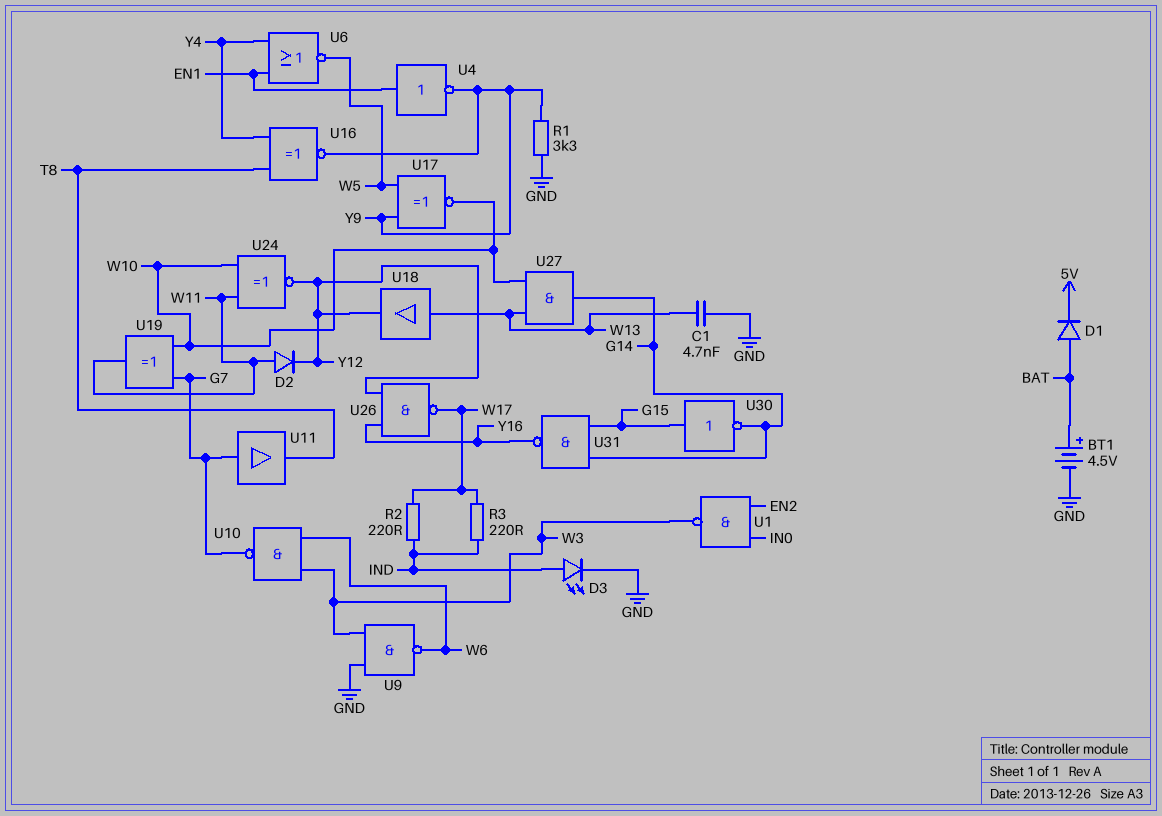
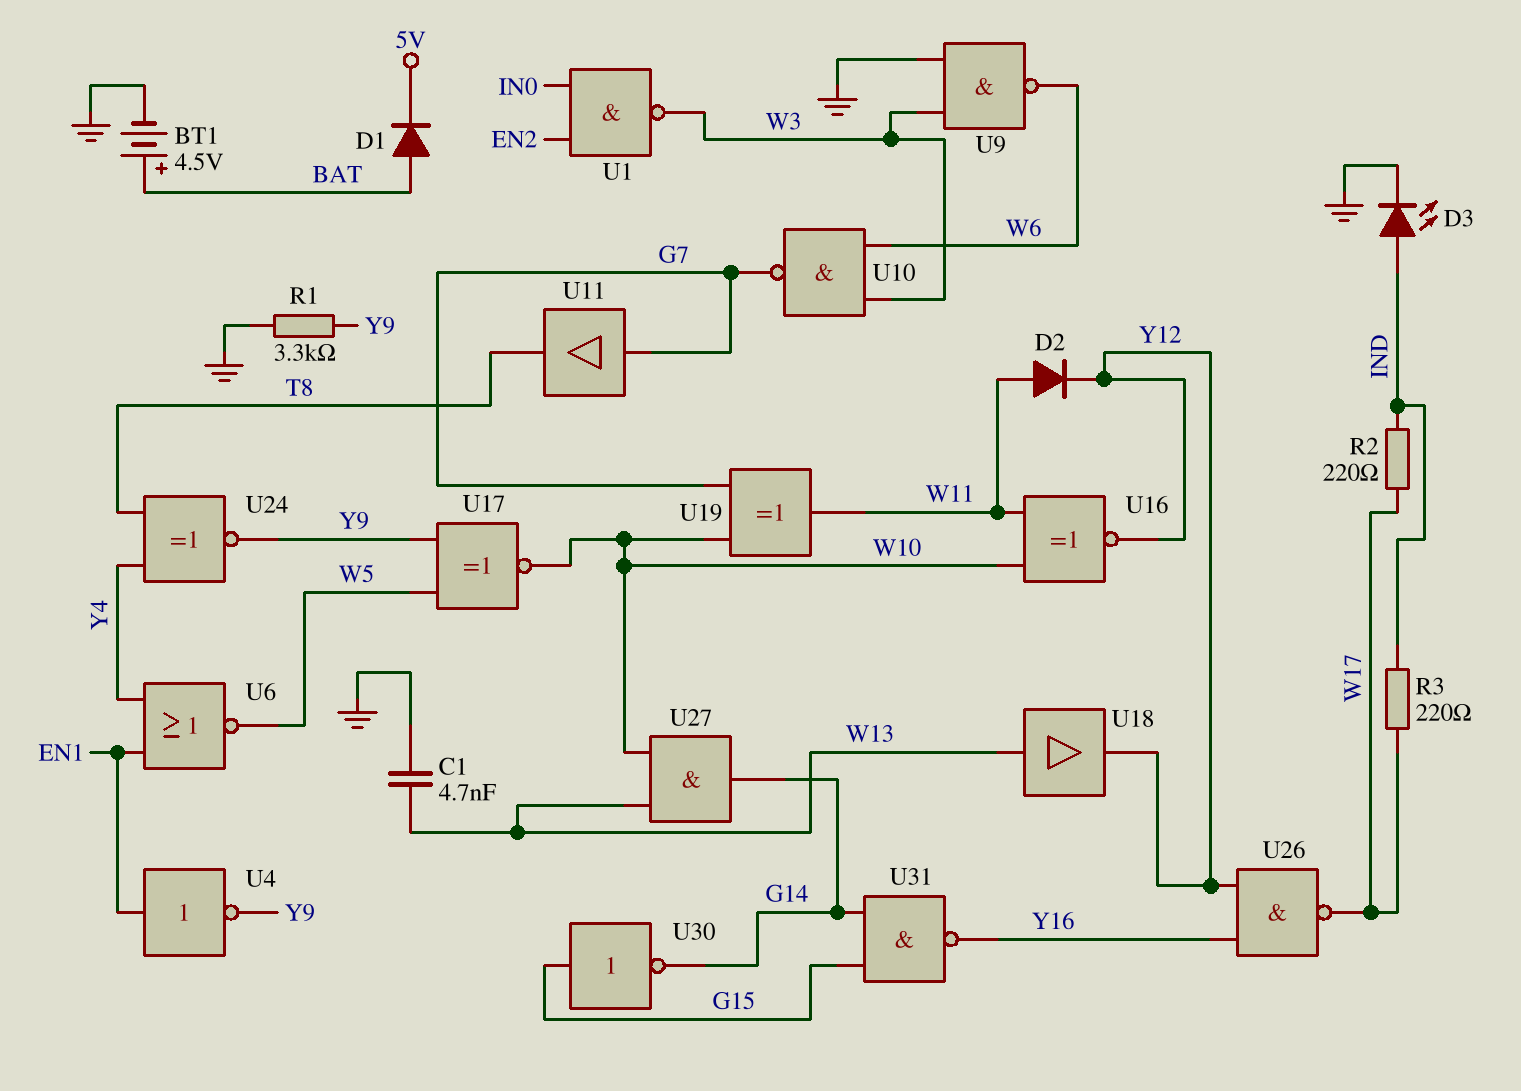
U16: XNOR (in T8, in Y4, out Y9) -> XNOR (in W10, in W11, out Y12)
U24: XNOR (in W10, in W11, out Y12) -> XNOR (in T8, in Y4, out Y9)

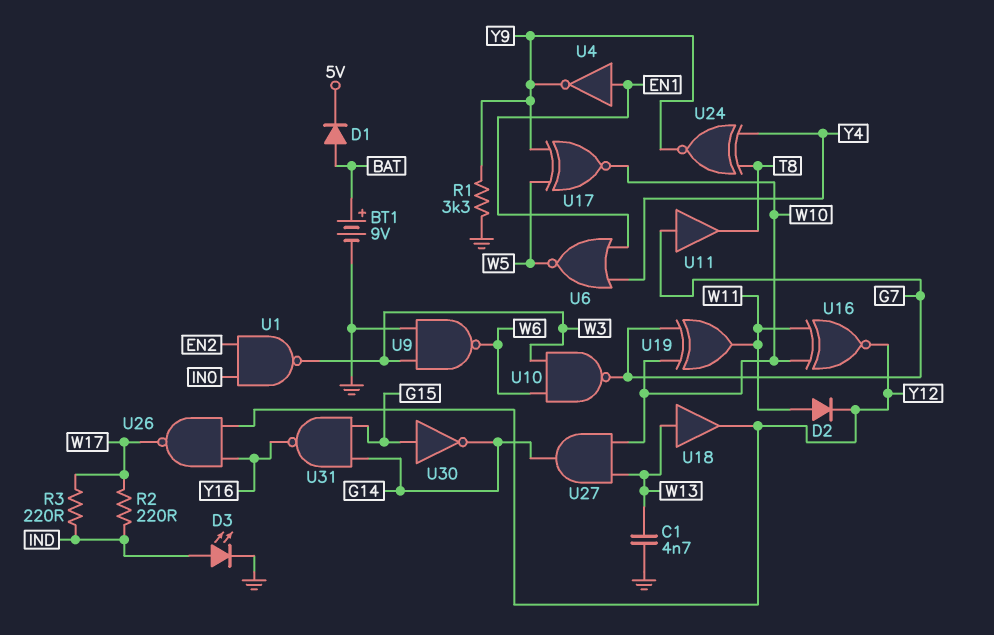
BT1: 4.5V (plus BAT, minus GND) -> 9V (plus BAT, minus GND)

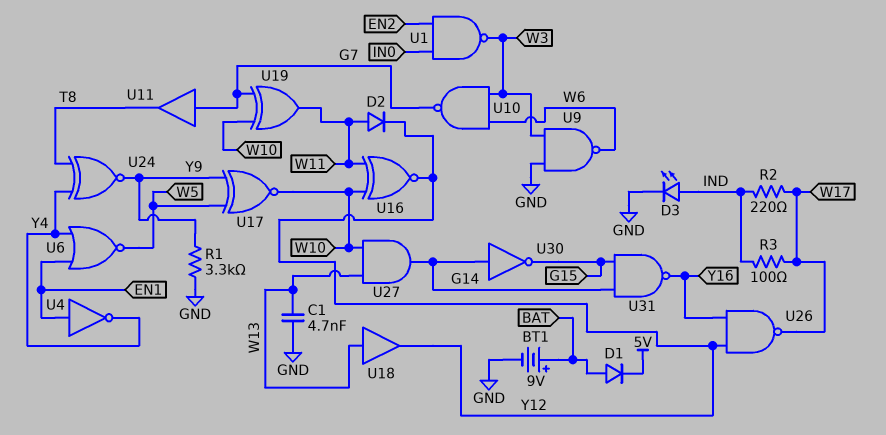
R3: 220 (IND, W17) -> 100 (IND, W17)
U4: NOT (in EN1, out Y9) -> NOT (in EN1, out Y4)
U30: NOT (in G15, out G14) -> NOT (in G14, out G15)

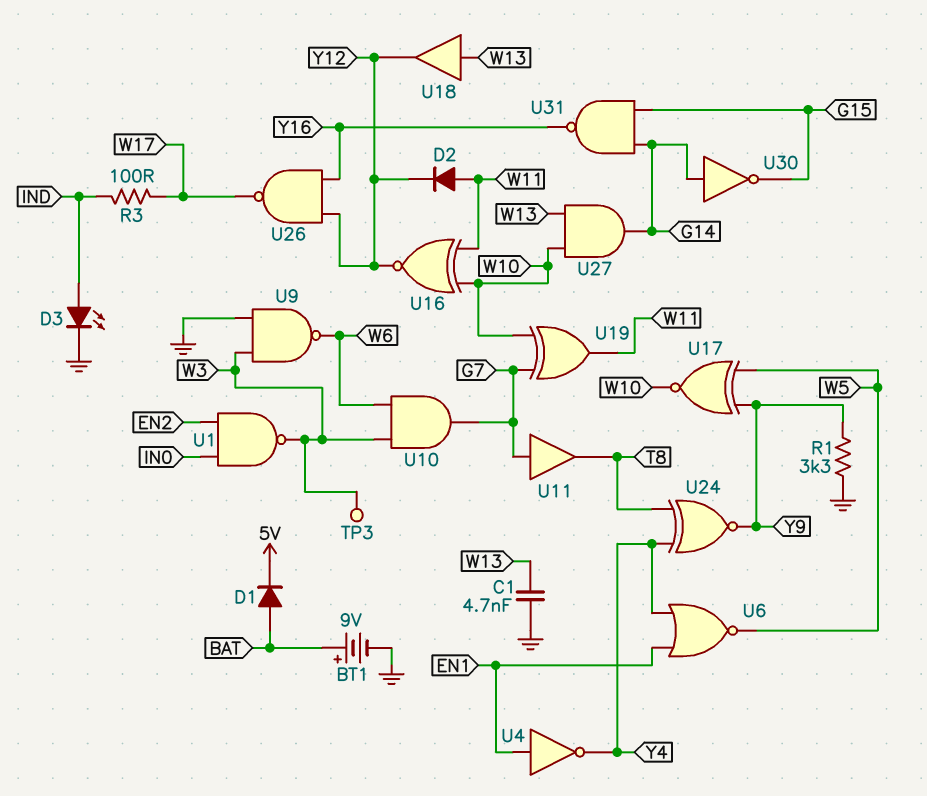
R2: 220 (IND, W17) -> none
TP3: none -> test point (W3)
U10: NAND (in W3, in W6, out G7) -> AND (in W3, in W6, out G7)

